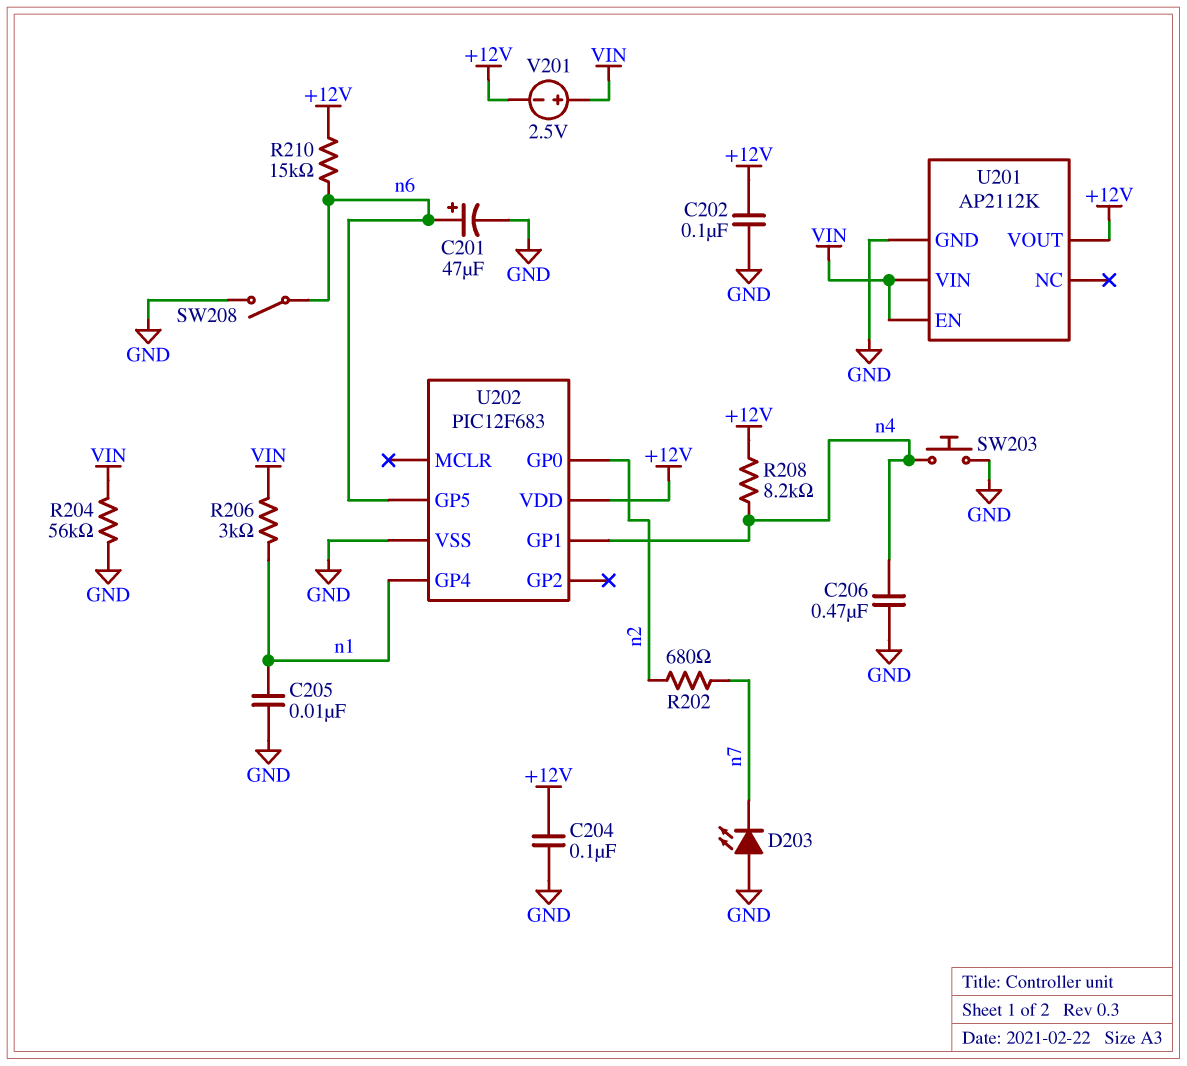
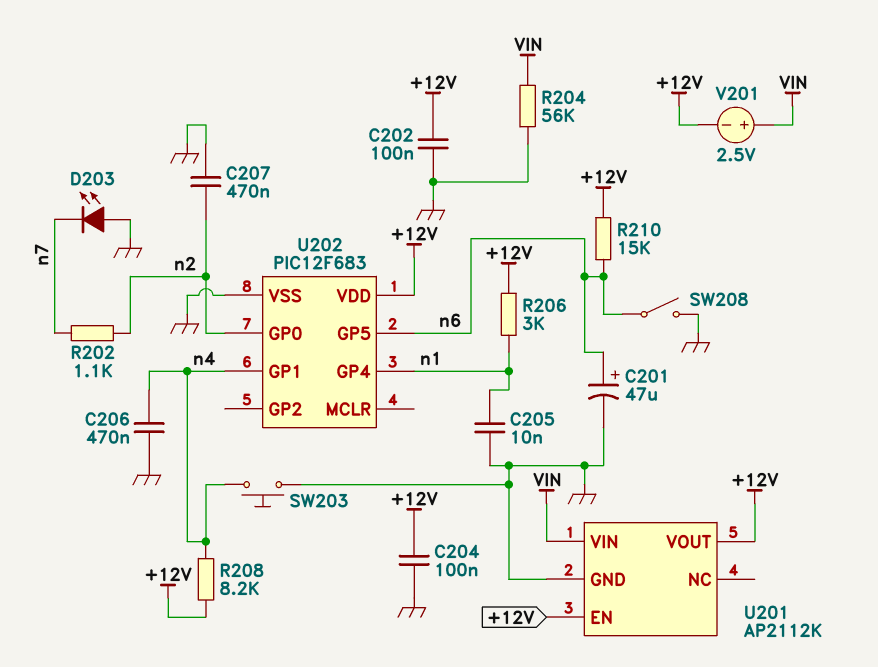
C207: none -> 470nF (GND, n2)
R202: 680 (n2, n7) -> 1.1k (n2, n7)
R206: 3k (VIN, n1) -> 3k (+12V, n1)
U201 pin EN: VIN -> +12V

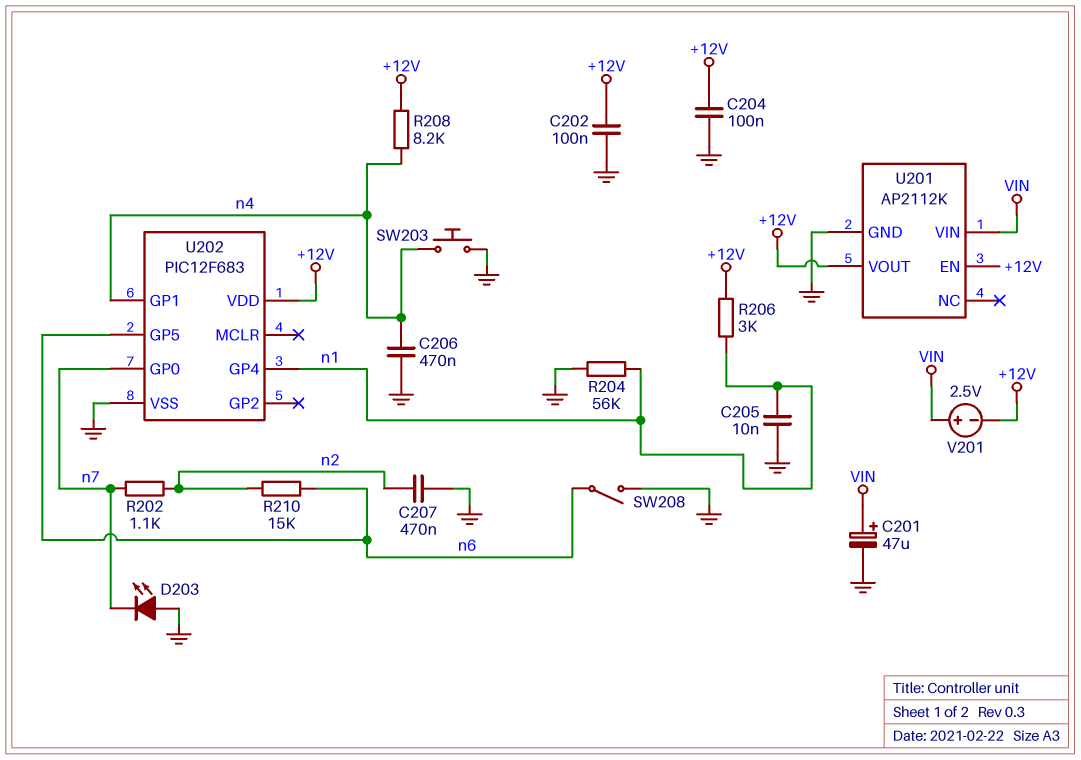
C201: 47uF (plus n6, minus GND) -> 47uF (plus VIN, minus GND)
R204: 56k (GND, VIN) -> 56k (GND, n1)
R210: 15k (+12V, n6) -> 15k (n2, n6)
U202 pin GP0: n2 -> n7

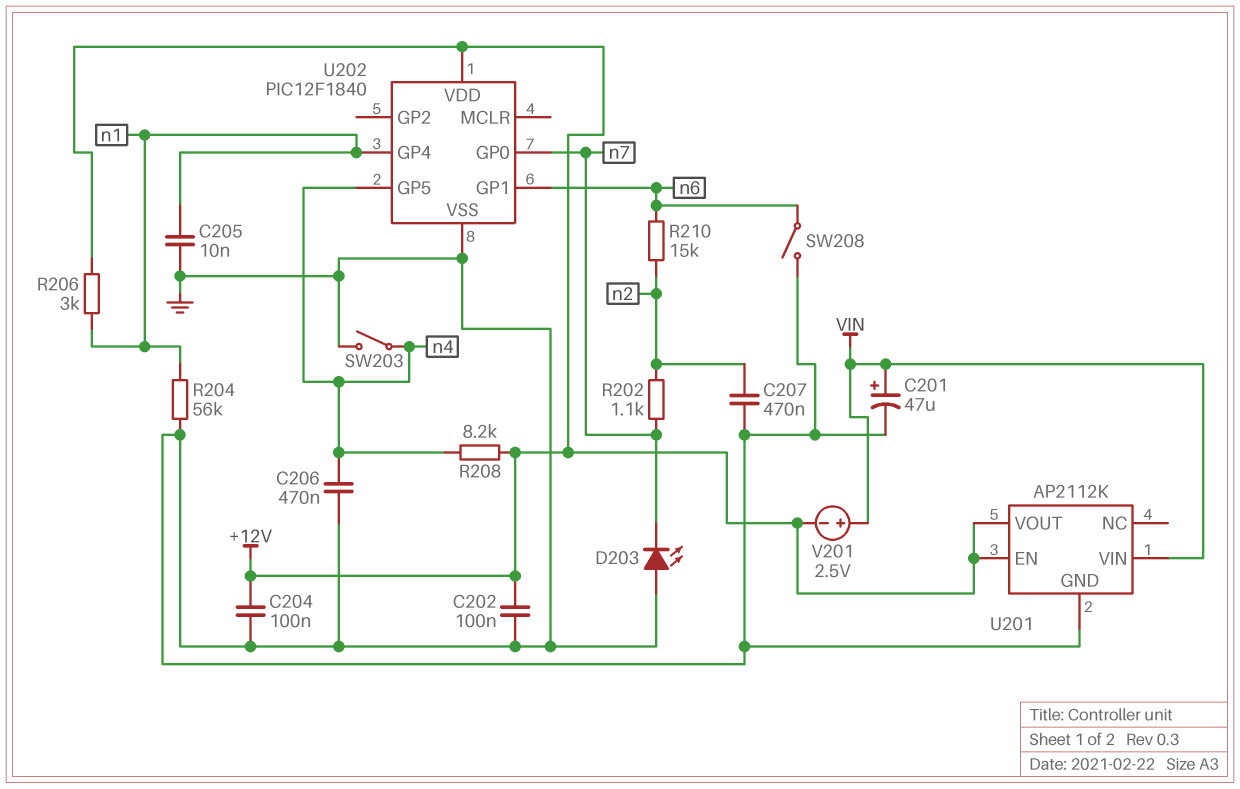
SW203: button (GND, n4) -> switch (GND, n4)
U202: PIC12F683 -> PIC12F1840
U202 pin GP1: n4 -> n6
U202 pin GP5: n6 -> n4

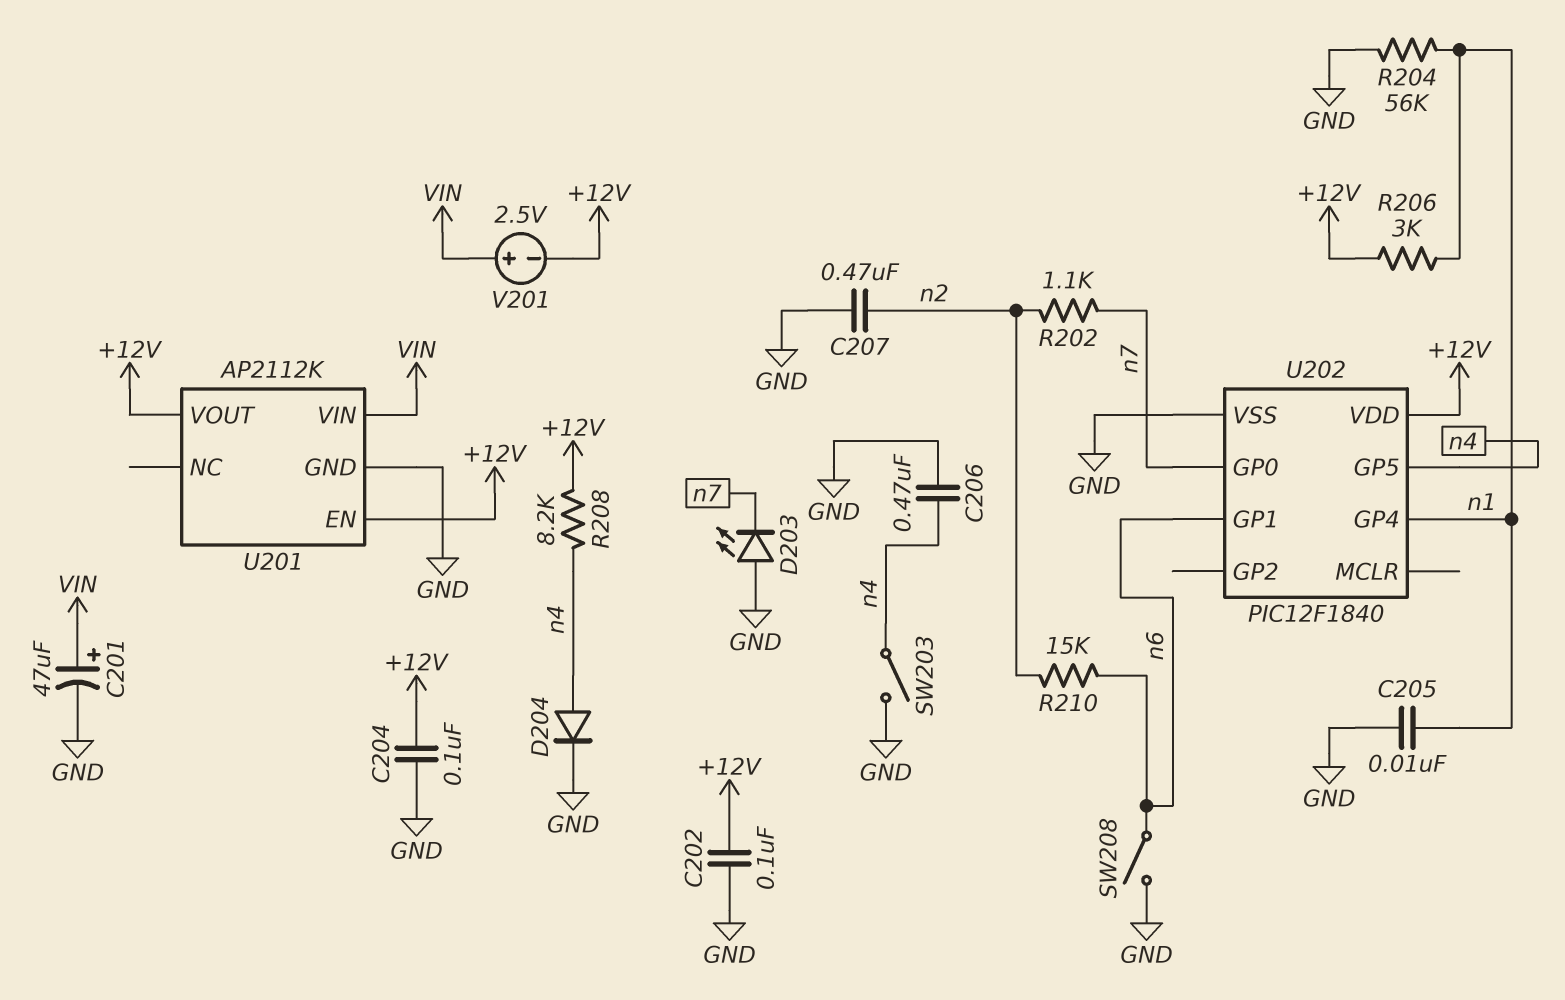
D204: none -> diode (A n4, K GND)

